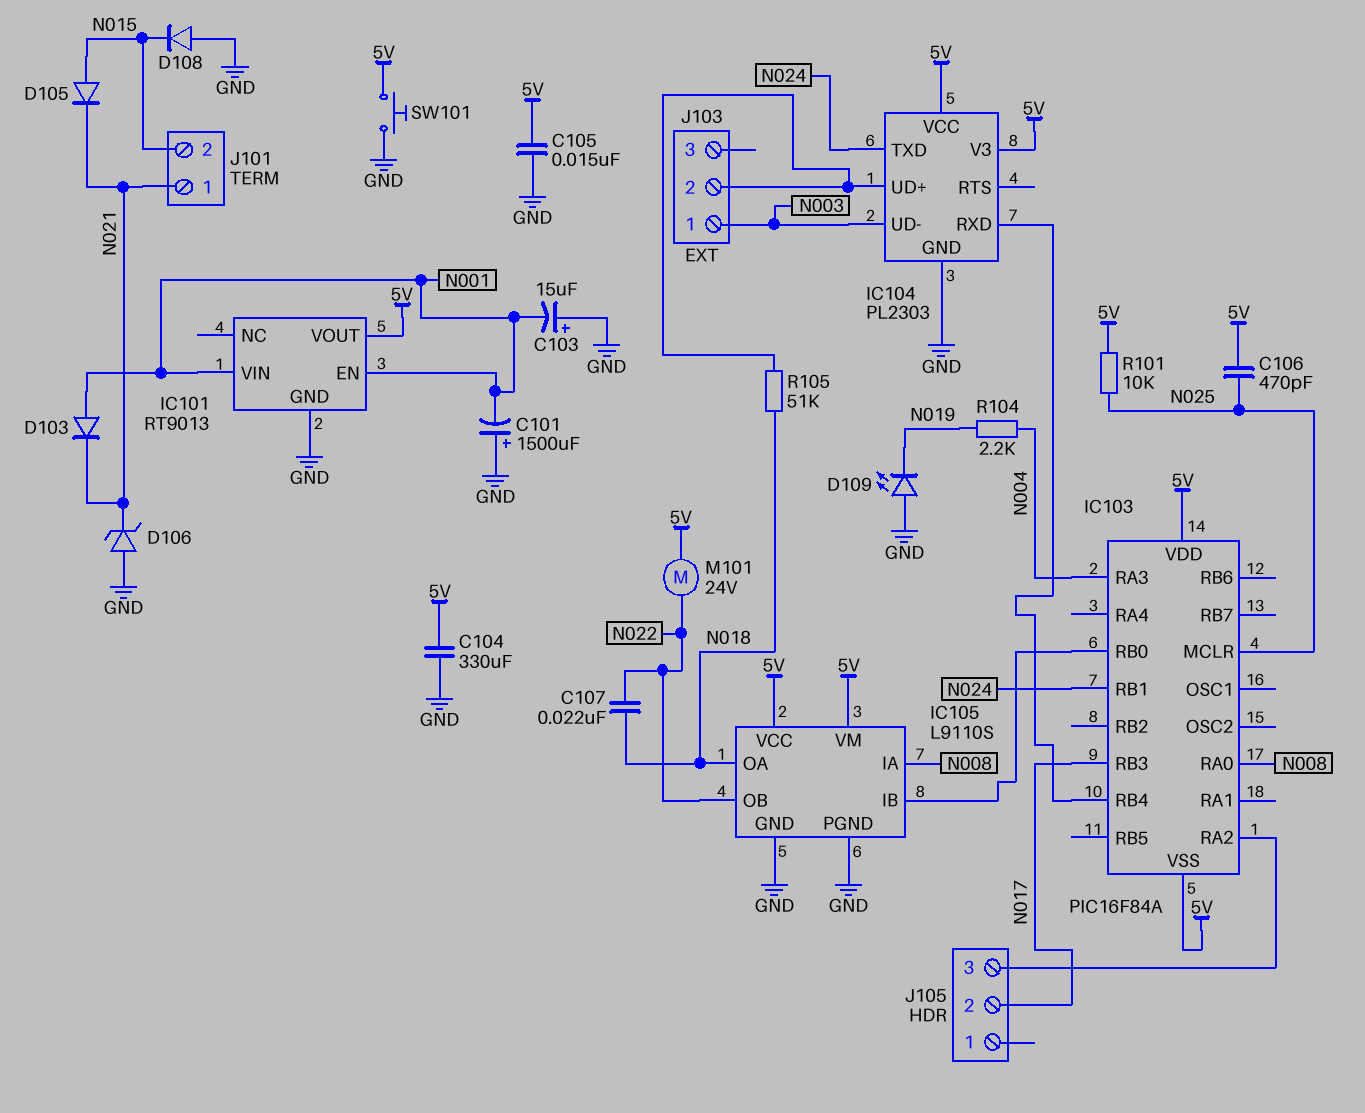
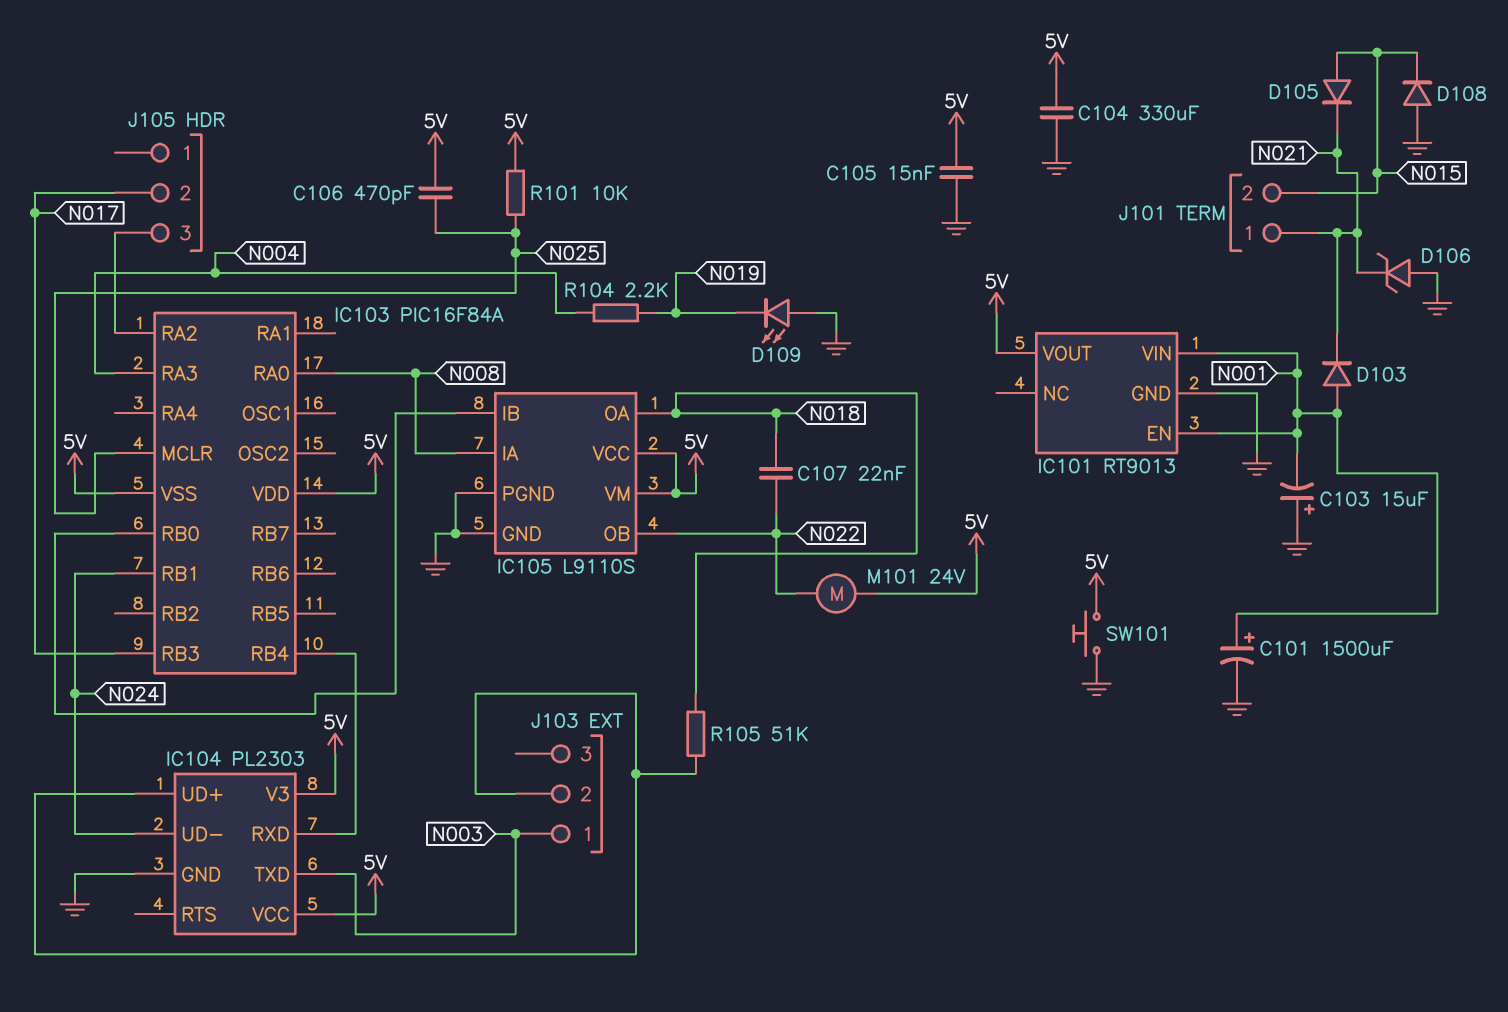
C101: 1500uF (plus GND, minus N001) -> 1500uF (plus N001, minus GND)
IC104 pin TXD: N024 -> N003
IC104 pin UD-: N003 -> N024

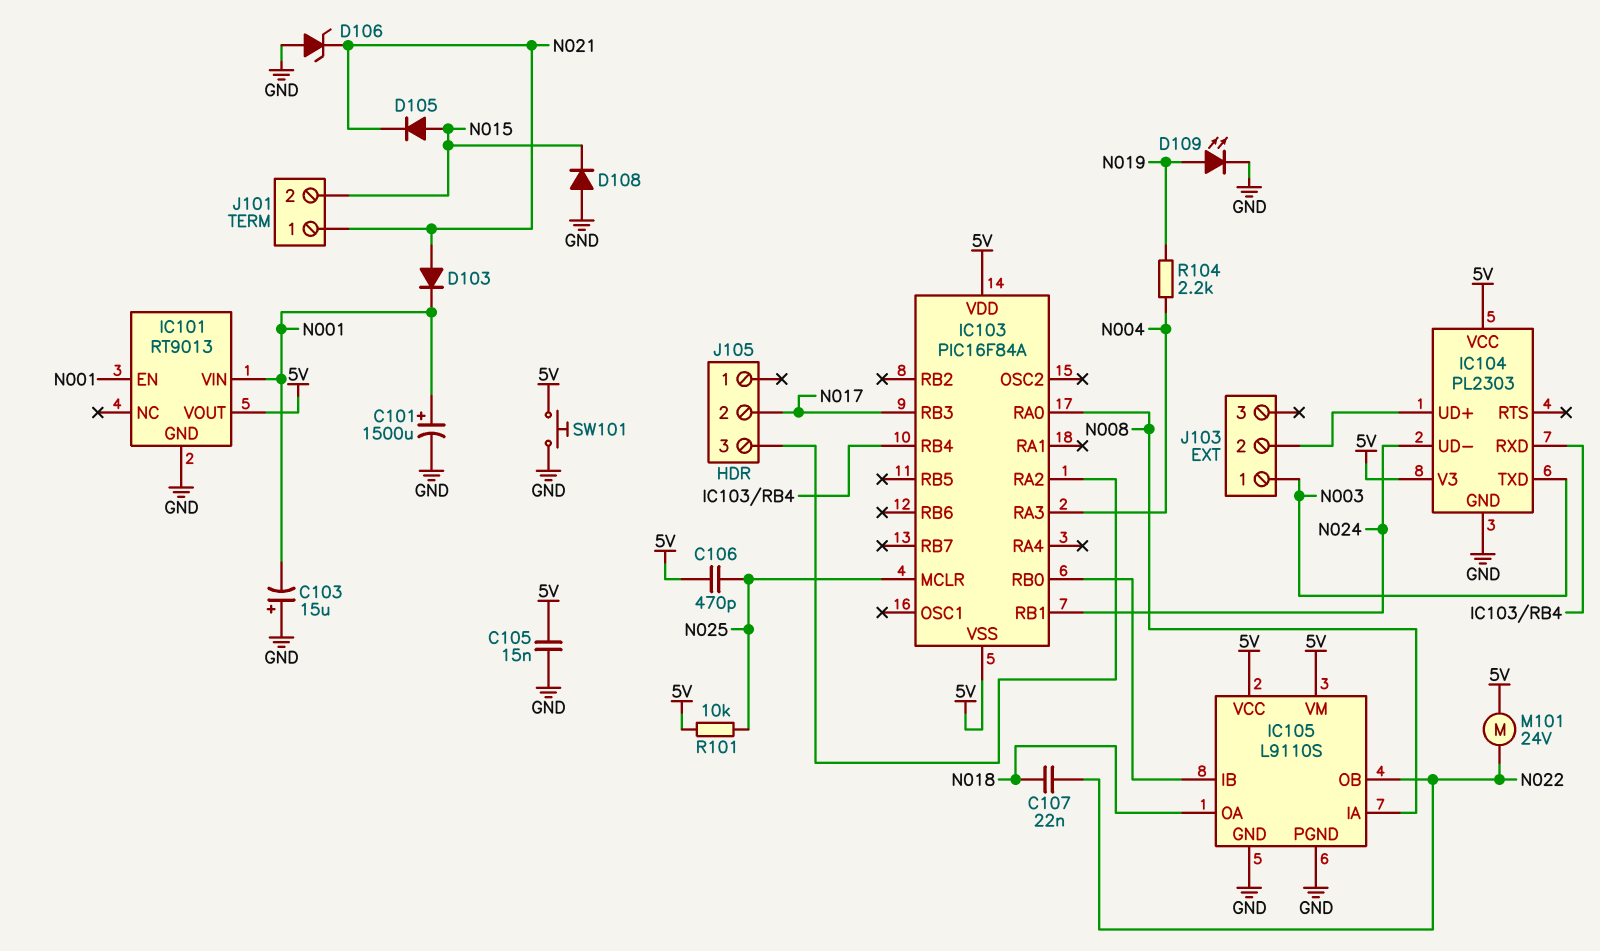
C104: 330uF (5V, GND) -> none
D103: diode (A N001, K N021) -> diode (A N021, K N001)
D109: LED (A GND, K N019) -> LED (A N019, K GND)
R105: 51k (IC104/UD+, N018) -> none

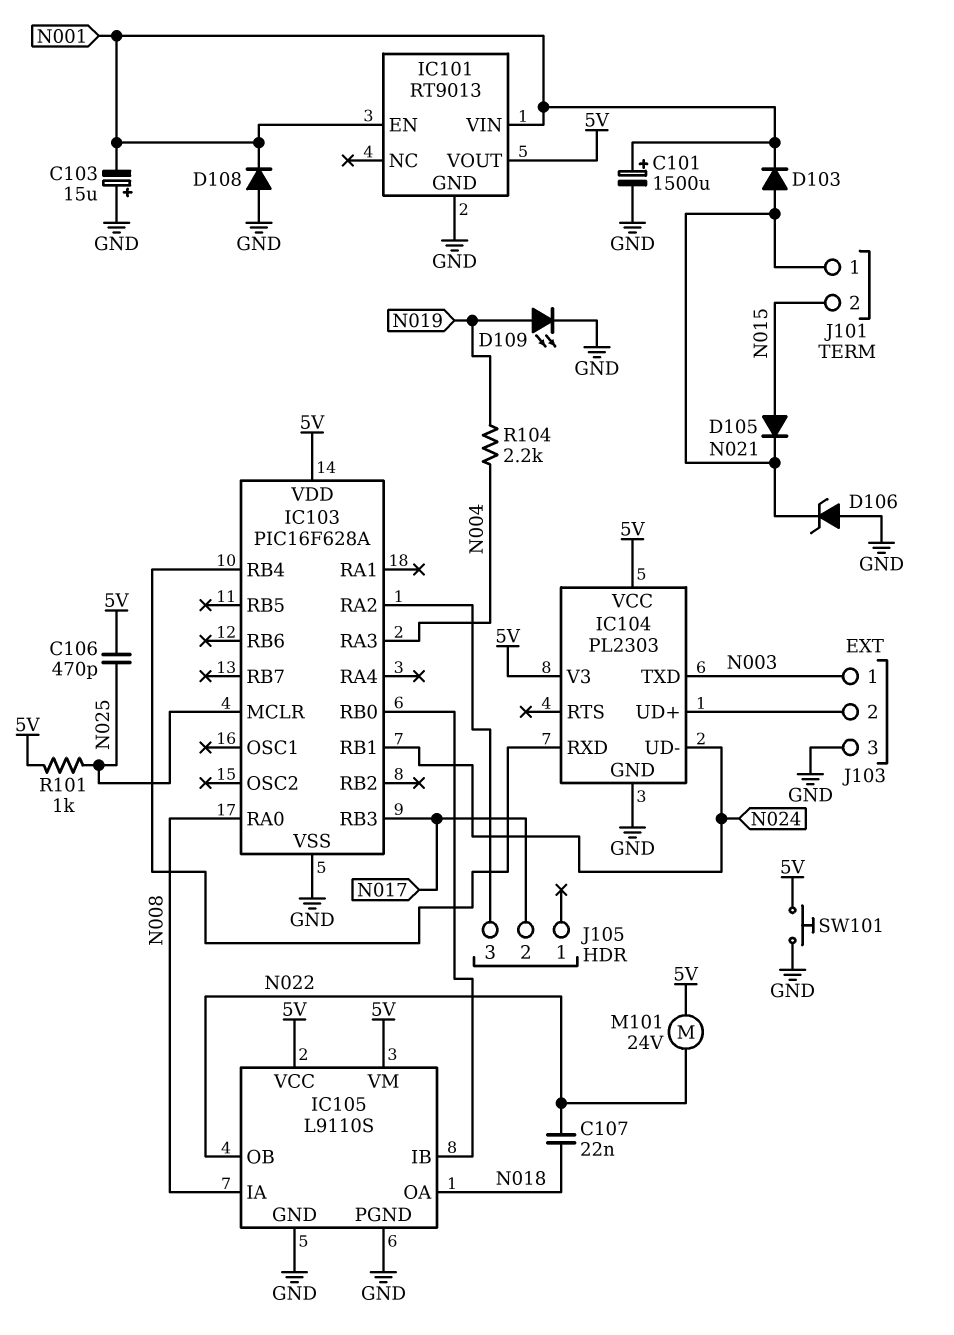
C105: 15nF (5V, GND) -> none
D108: diode (A GND, K N015) -> diode (A GND, K N001)
IC103: PIC16F84A -> PIC16F628A
IC103 pin VSS: 5V -> GND
J103 pin 3: none -> GND
R101: 10k (5V, N025) -> 1k (5V, N025)

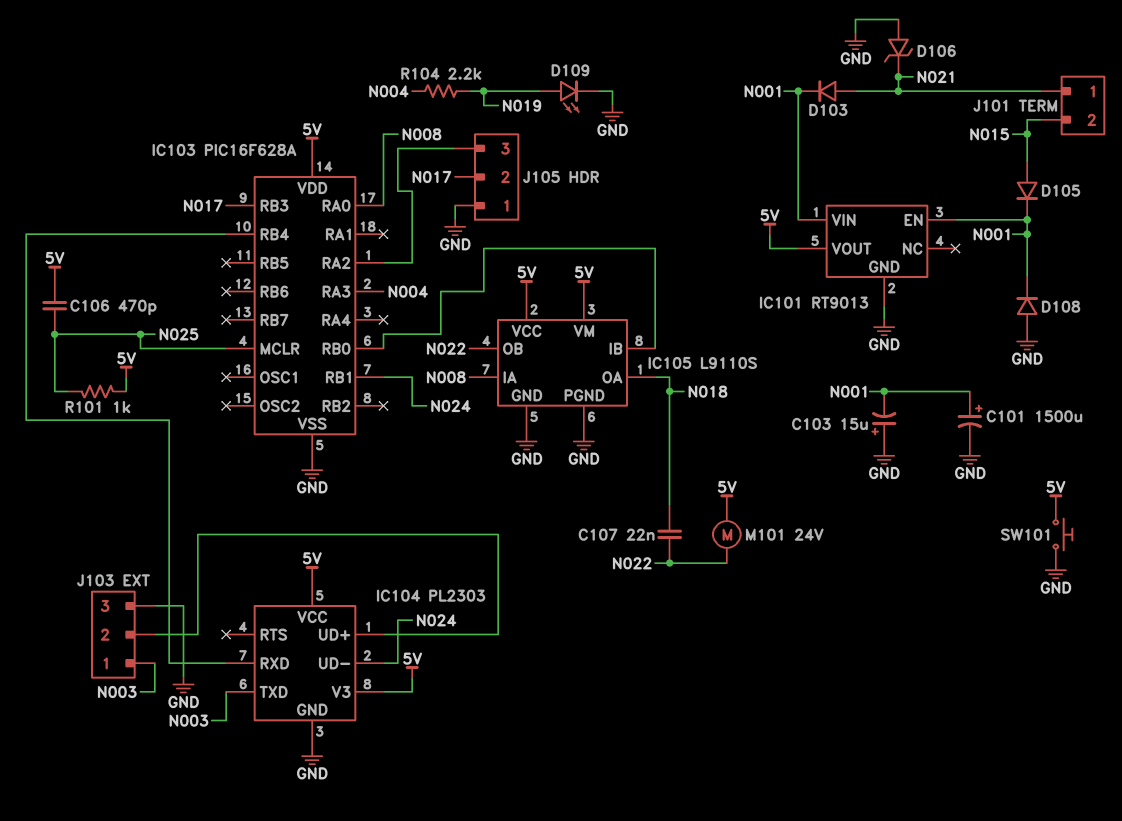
D105: diode (A N015, K N021) -> diode (A N015, K N001)
J105 pin 1: none -> GND

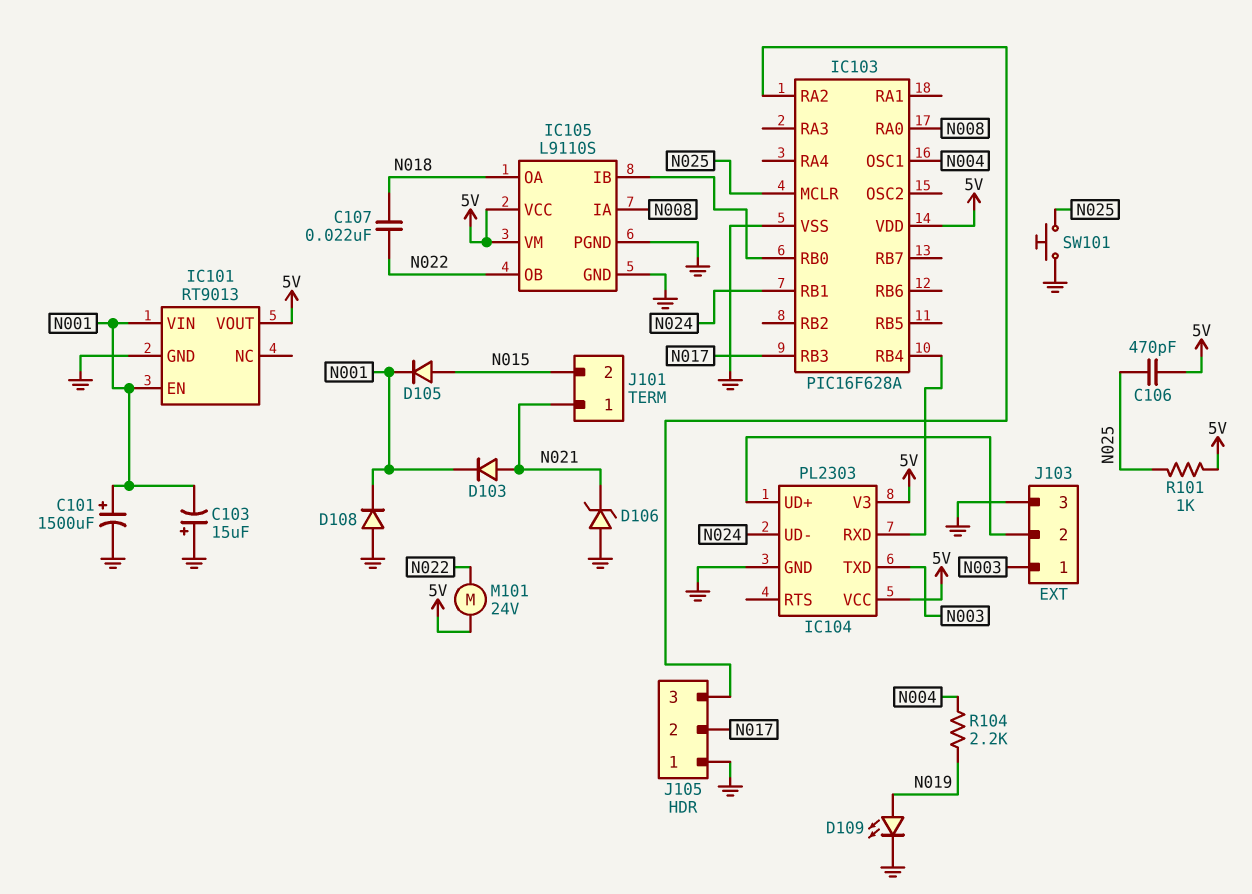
IC103 pin OSC1: none -> N004
IC103 pin RA3: N004 -> none
SW101: button (5V, GND) -> button (GND, N025)

